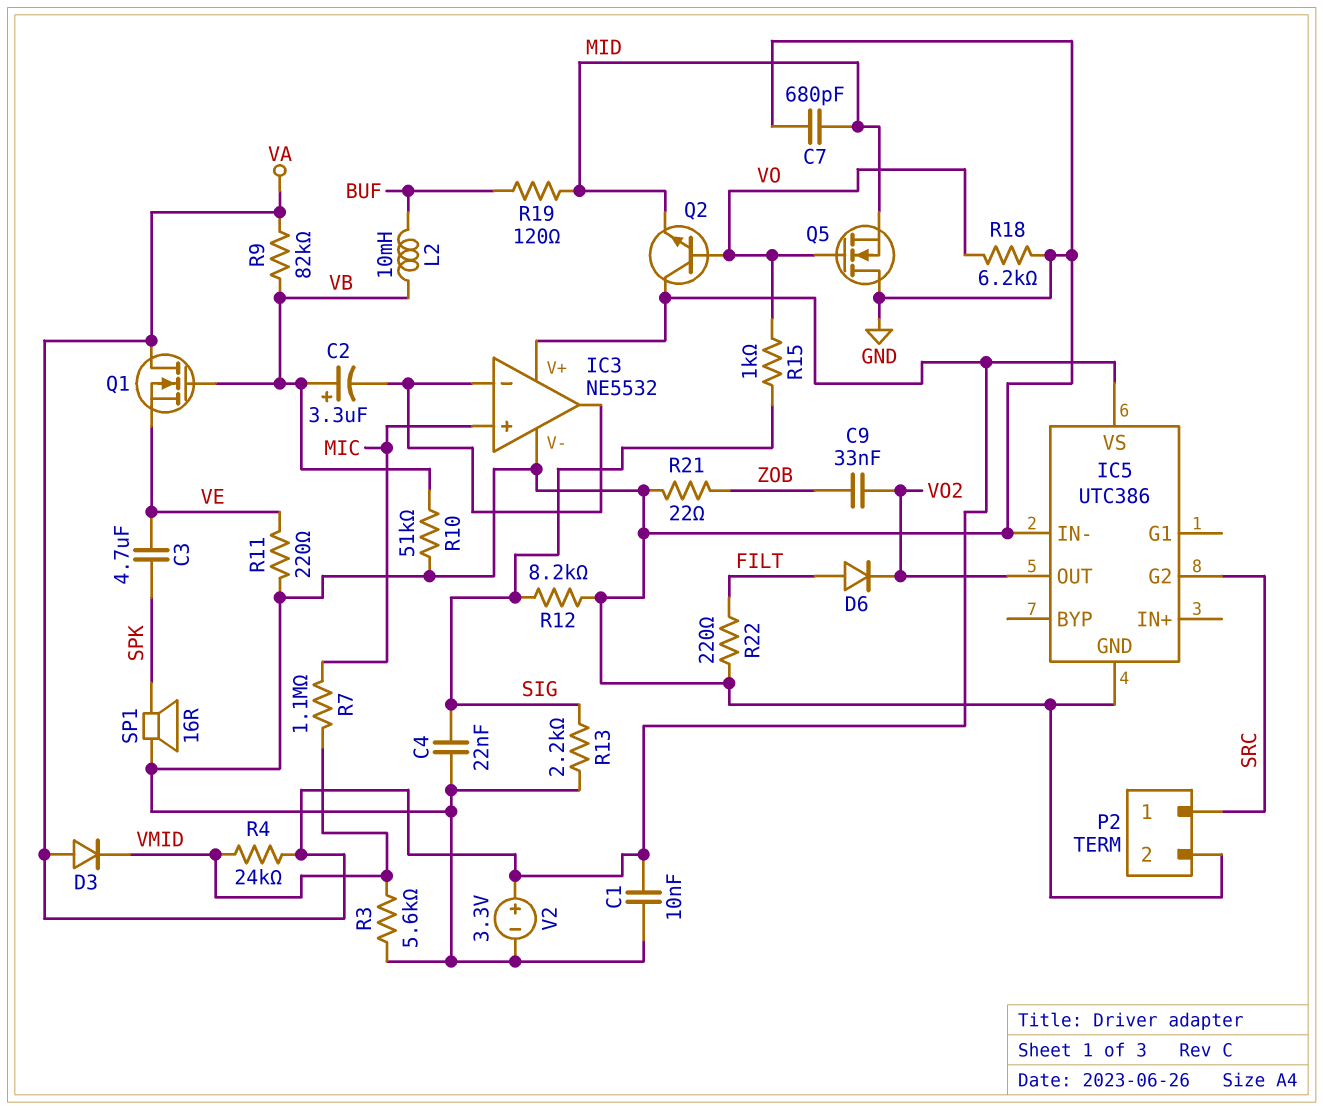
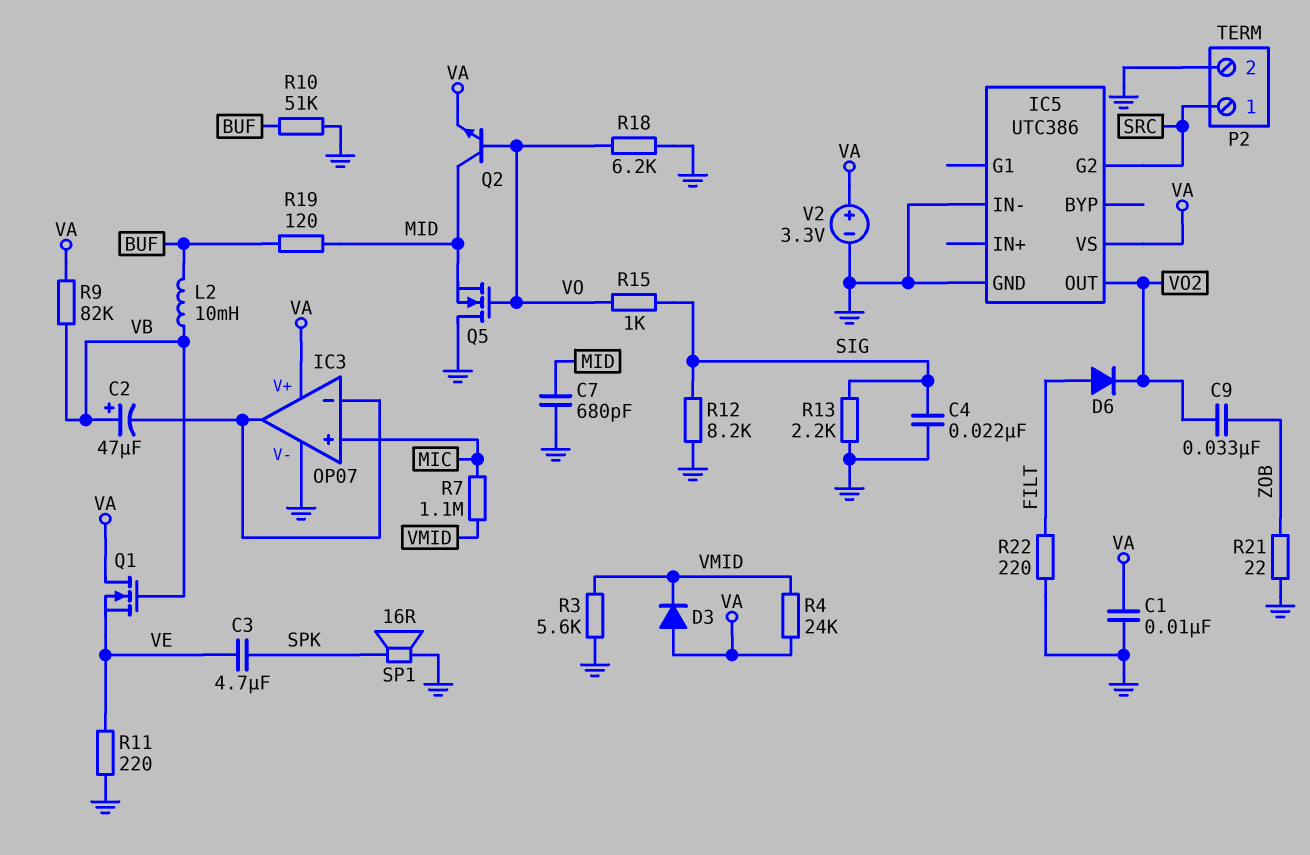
C2: 3.3uF (plus VB, minus IC3/in-) -> 47uF (plus VB, minus IC3/in-)
IC3: NE5532 -> OP07
Q2: NPN (B VO, C VA, E MID) -> NPN (B VO, C MID, E VA)
R10: 51k (GND, VB) -> 51k (BUF, GND)

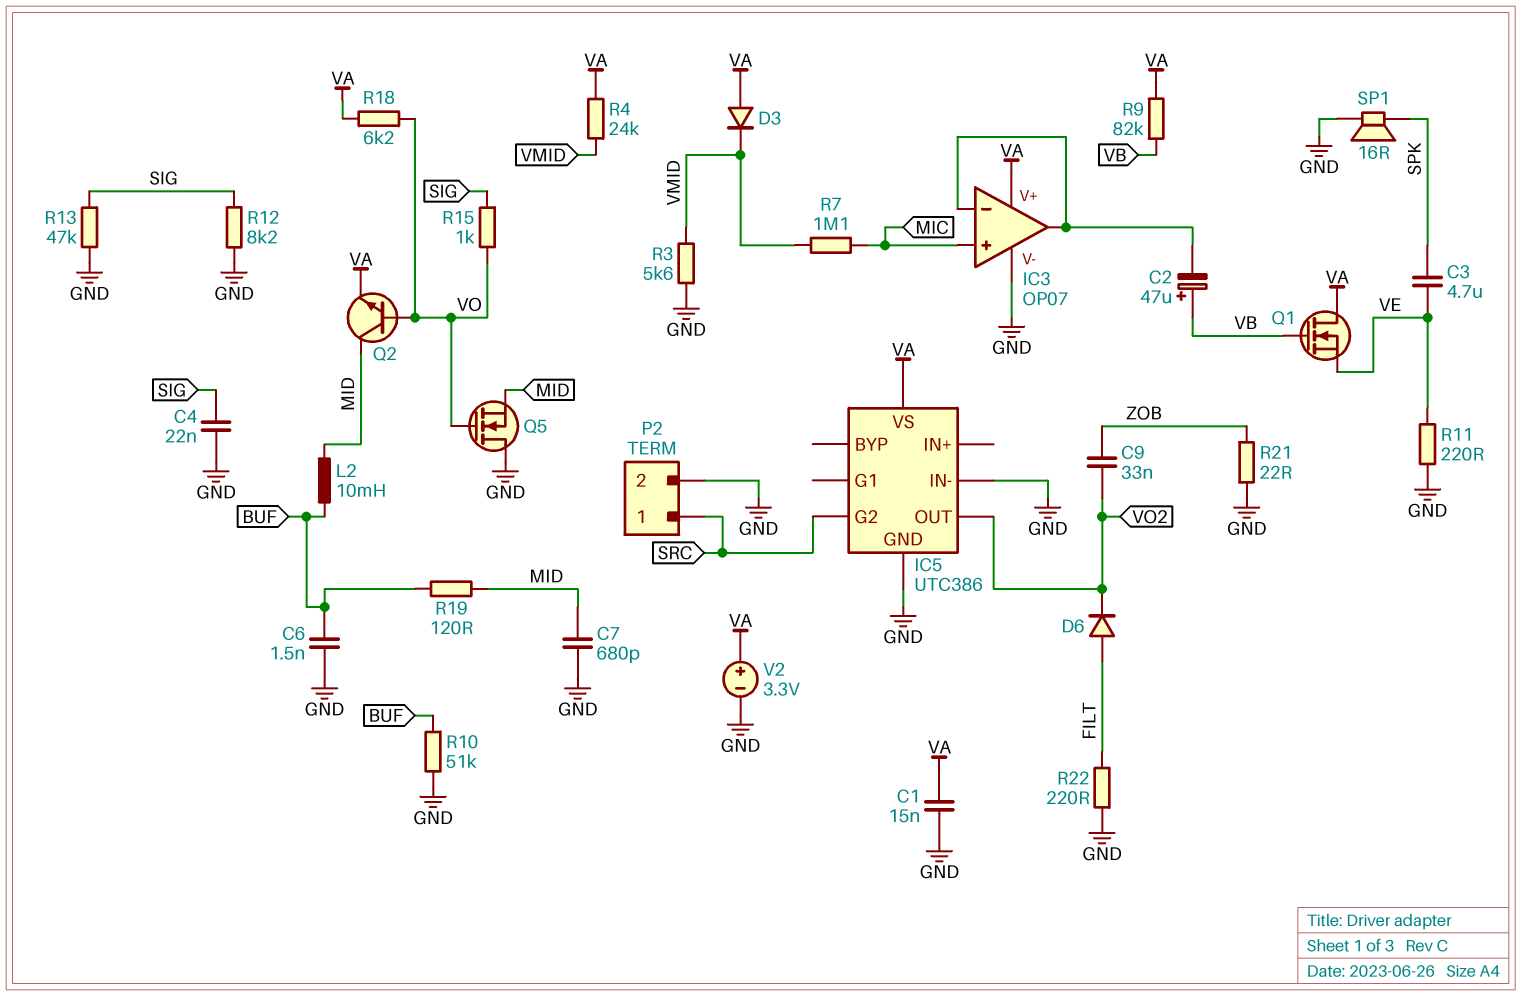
C1: 10nF (GND, VA) -> 15nF (GND, VA)
C6: none -> 1.5nF (BUF, GND)
L2: 10mH (BUF, VB) -> 10mH (BUF, MID)
R13: 2.2k (GND, SIG) -> 47k (GND, SIG)
R18: 6.2k (GND, VO) -> 6.2k (VA, VO)

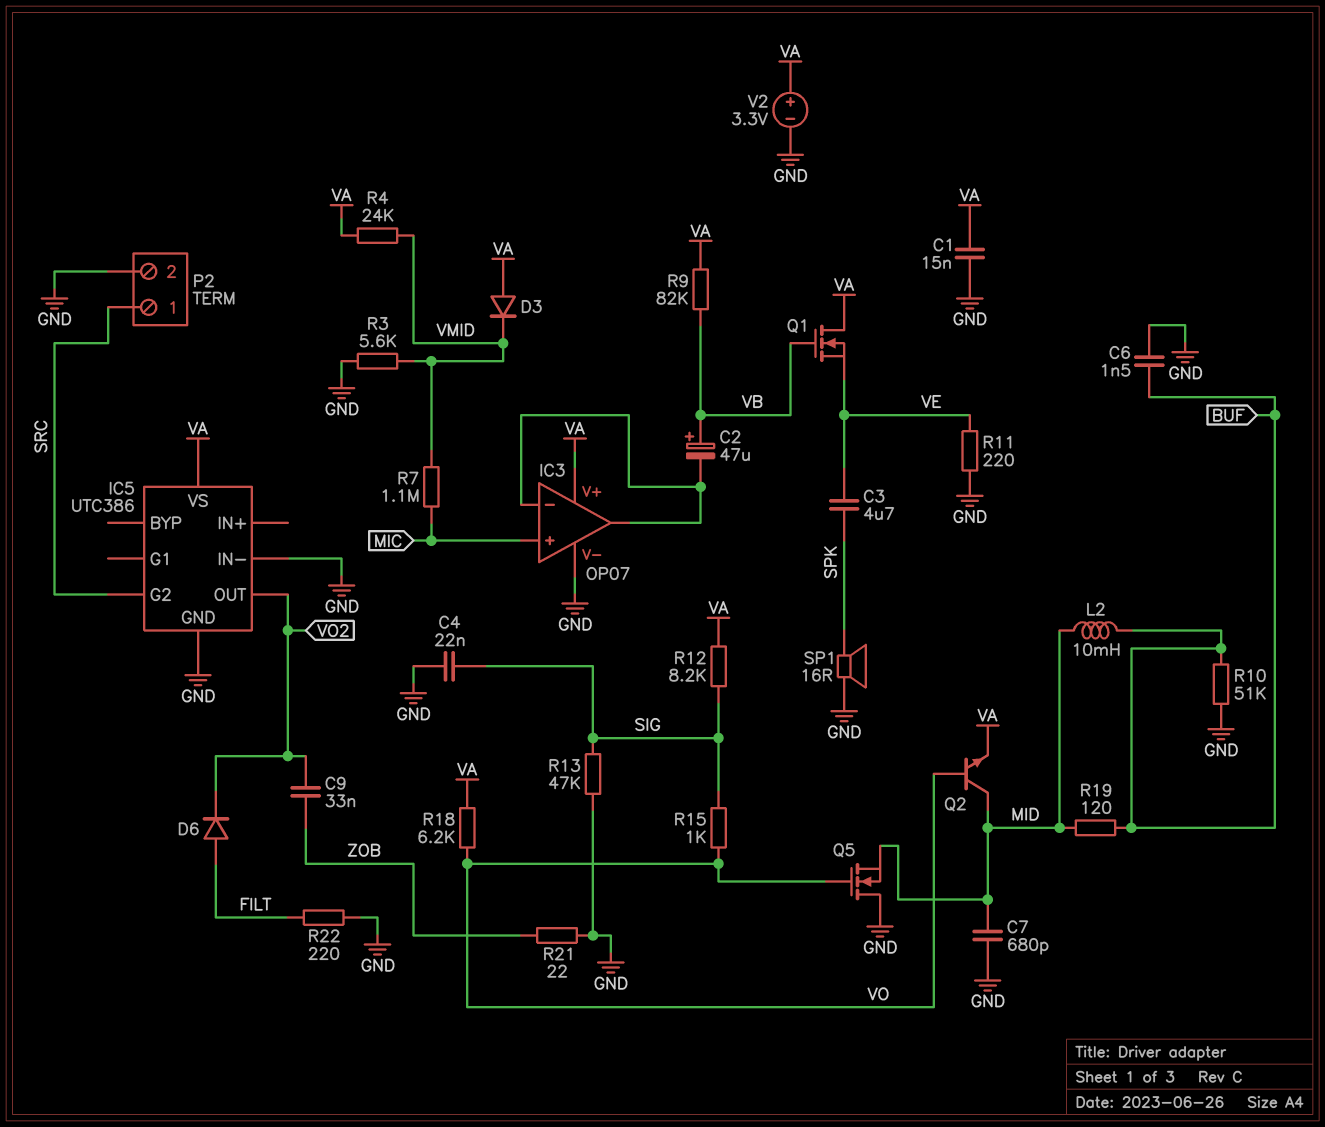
R12: 8.2k (GND, SIG) -> 8.2k (SIG, VA)

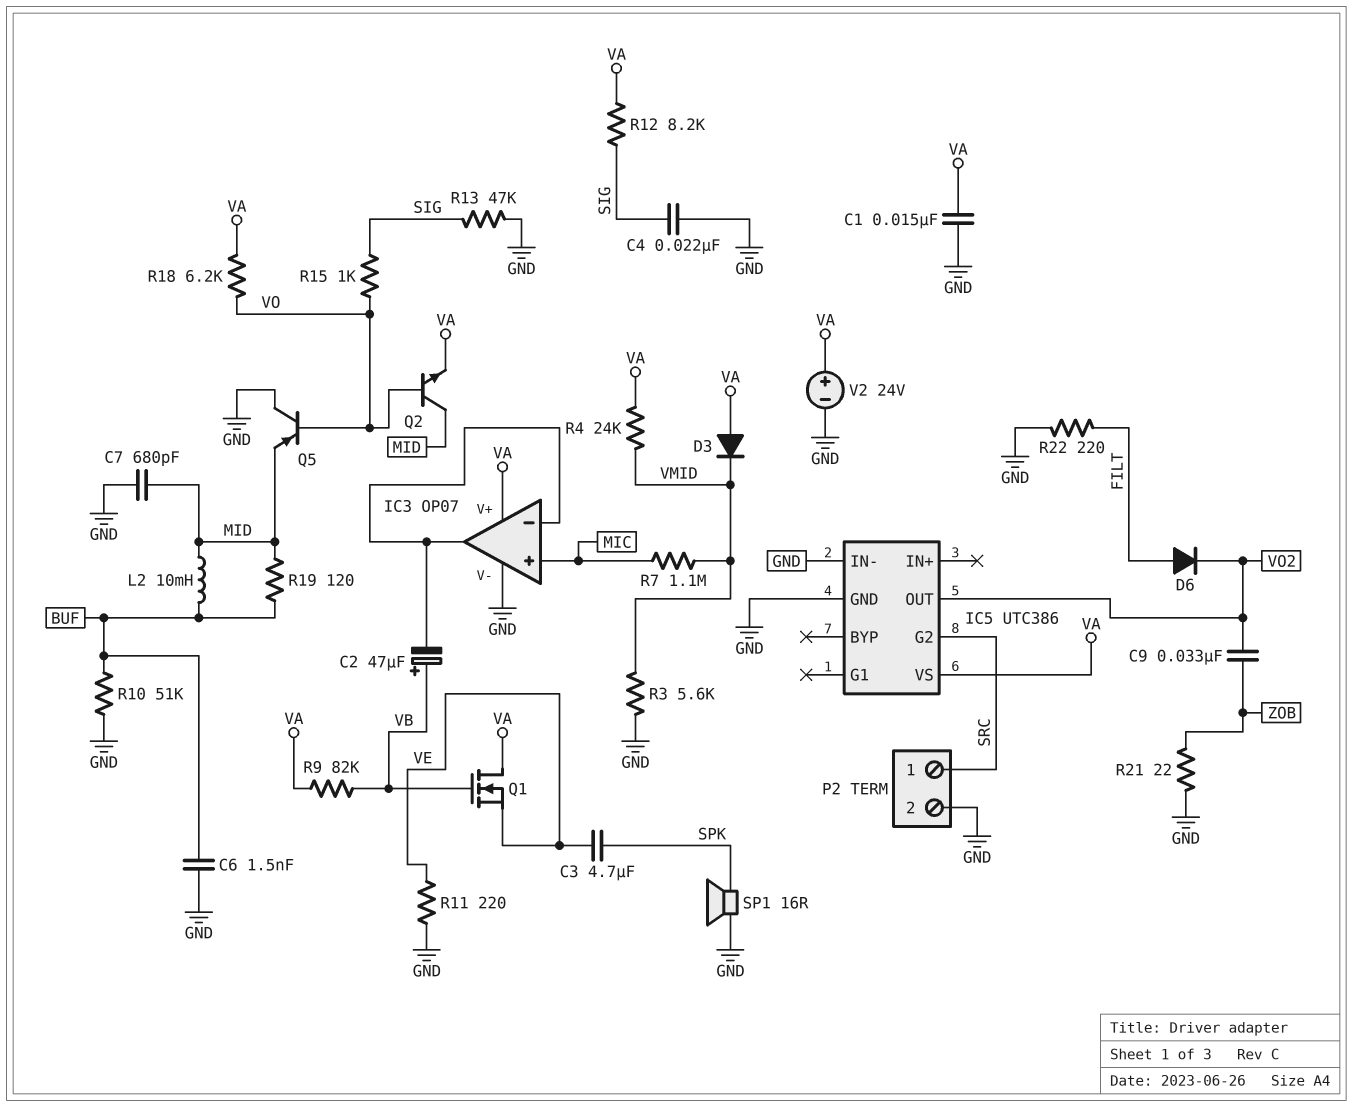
Q5: NMOS (G VO, D GND, S MID) -> PNP (B VO, C GND, E MID)
V2: 3.3V (plus VA, minus GND) -> 24V (plus VA, minus GND)

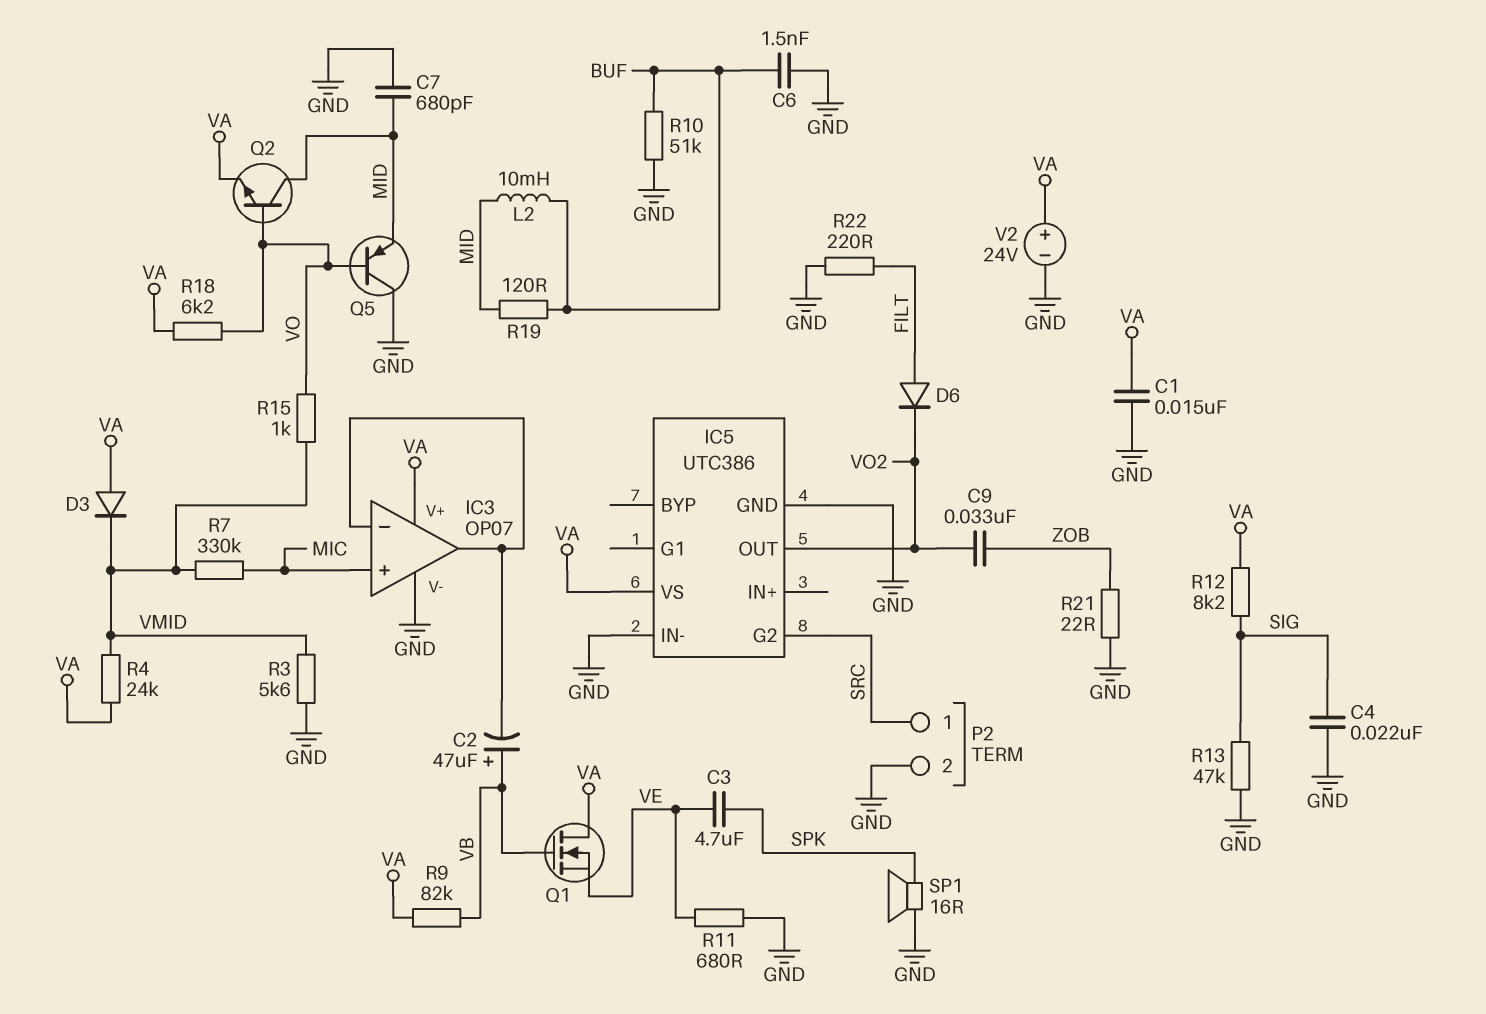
R7: 1.1M (MIC, VMID) -> 330k (MIC, VMID)
R11: 220 (GND, VE) -> 680 (GND, VE)
R15: 1k (SIG, VO) -> 1k (VMID, VO)

